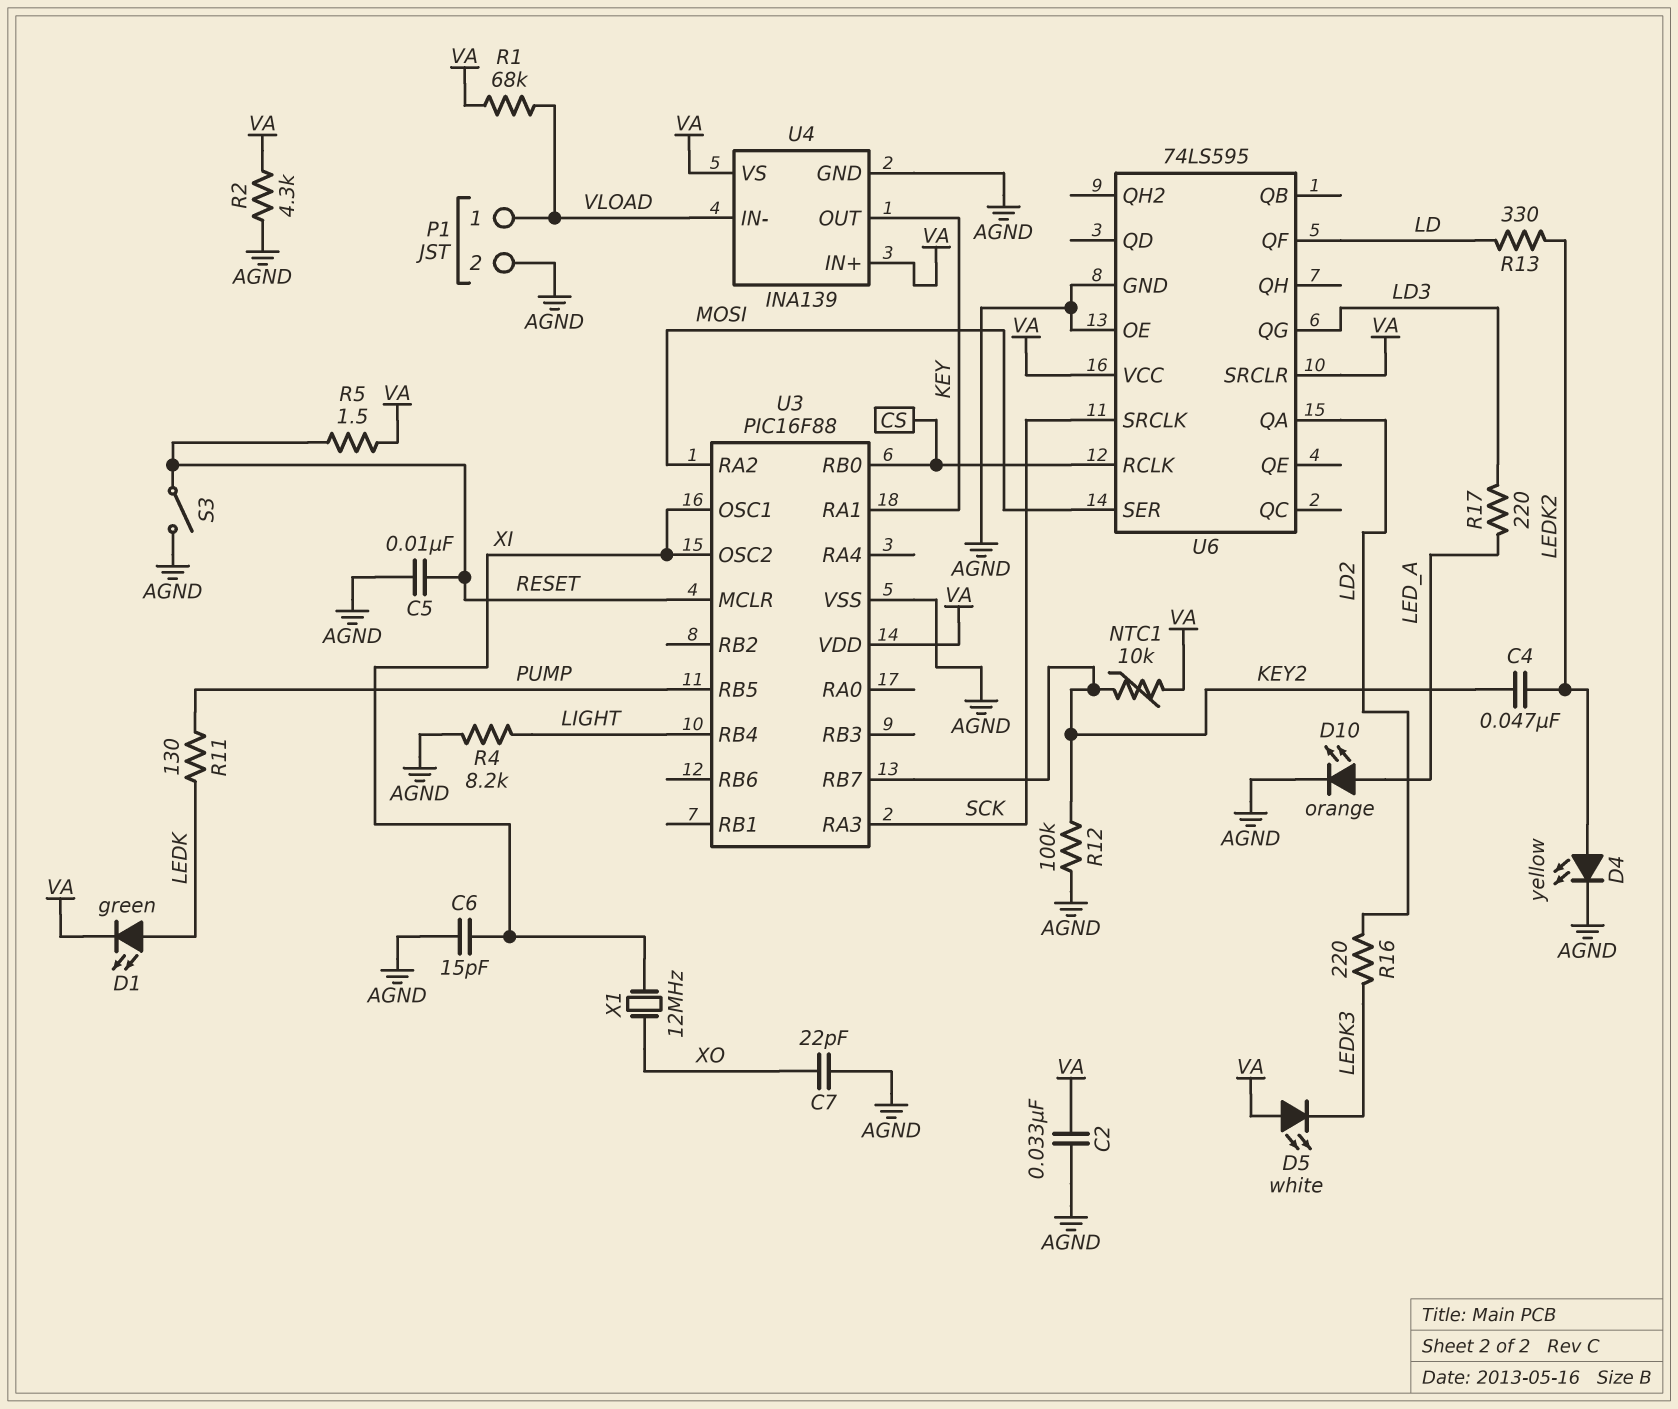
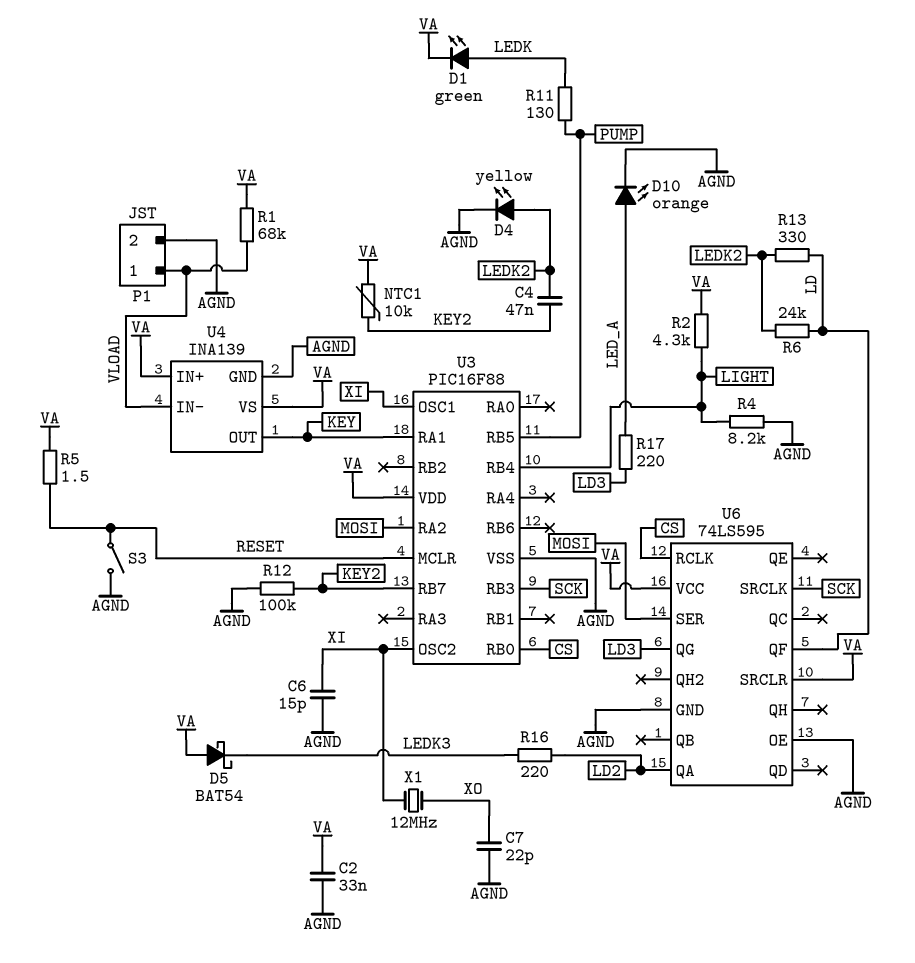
C5: 10nF (AGND, RESET) -> none
D5: LED white (A VA, K LEDK3) -> schottky BAT54 (A VA, K LEDK3)
R2: 4.3k (AGND, VA) -> 4.3k (LIGHT, VA)
R6: none -> 24k (LD, LEDK2)
U3 pin RA3: SCK -> none
U3 pin RB3: none -> SCK

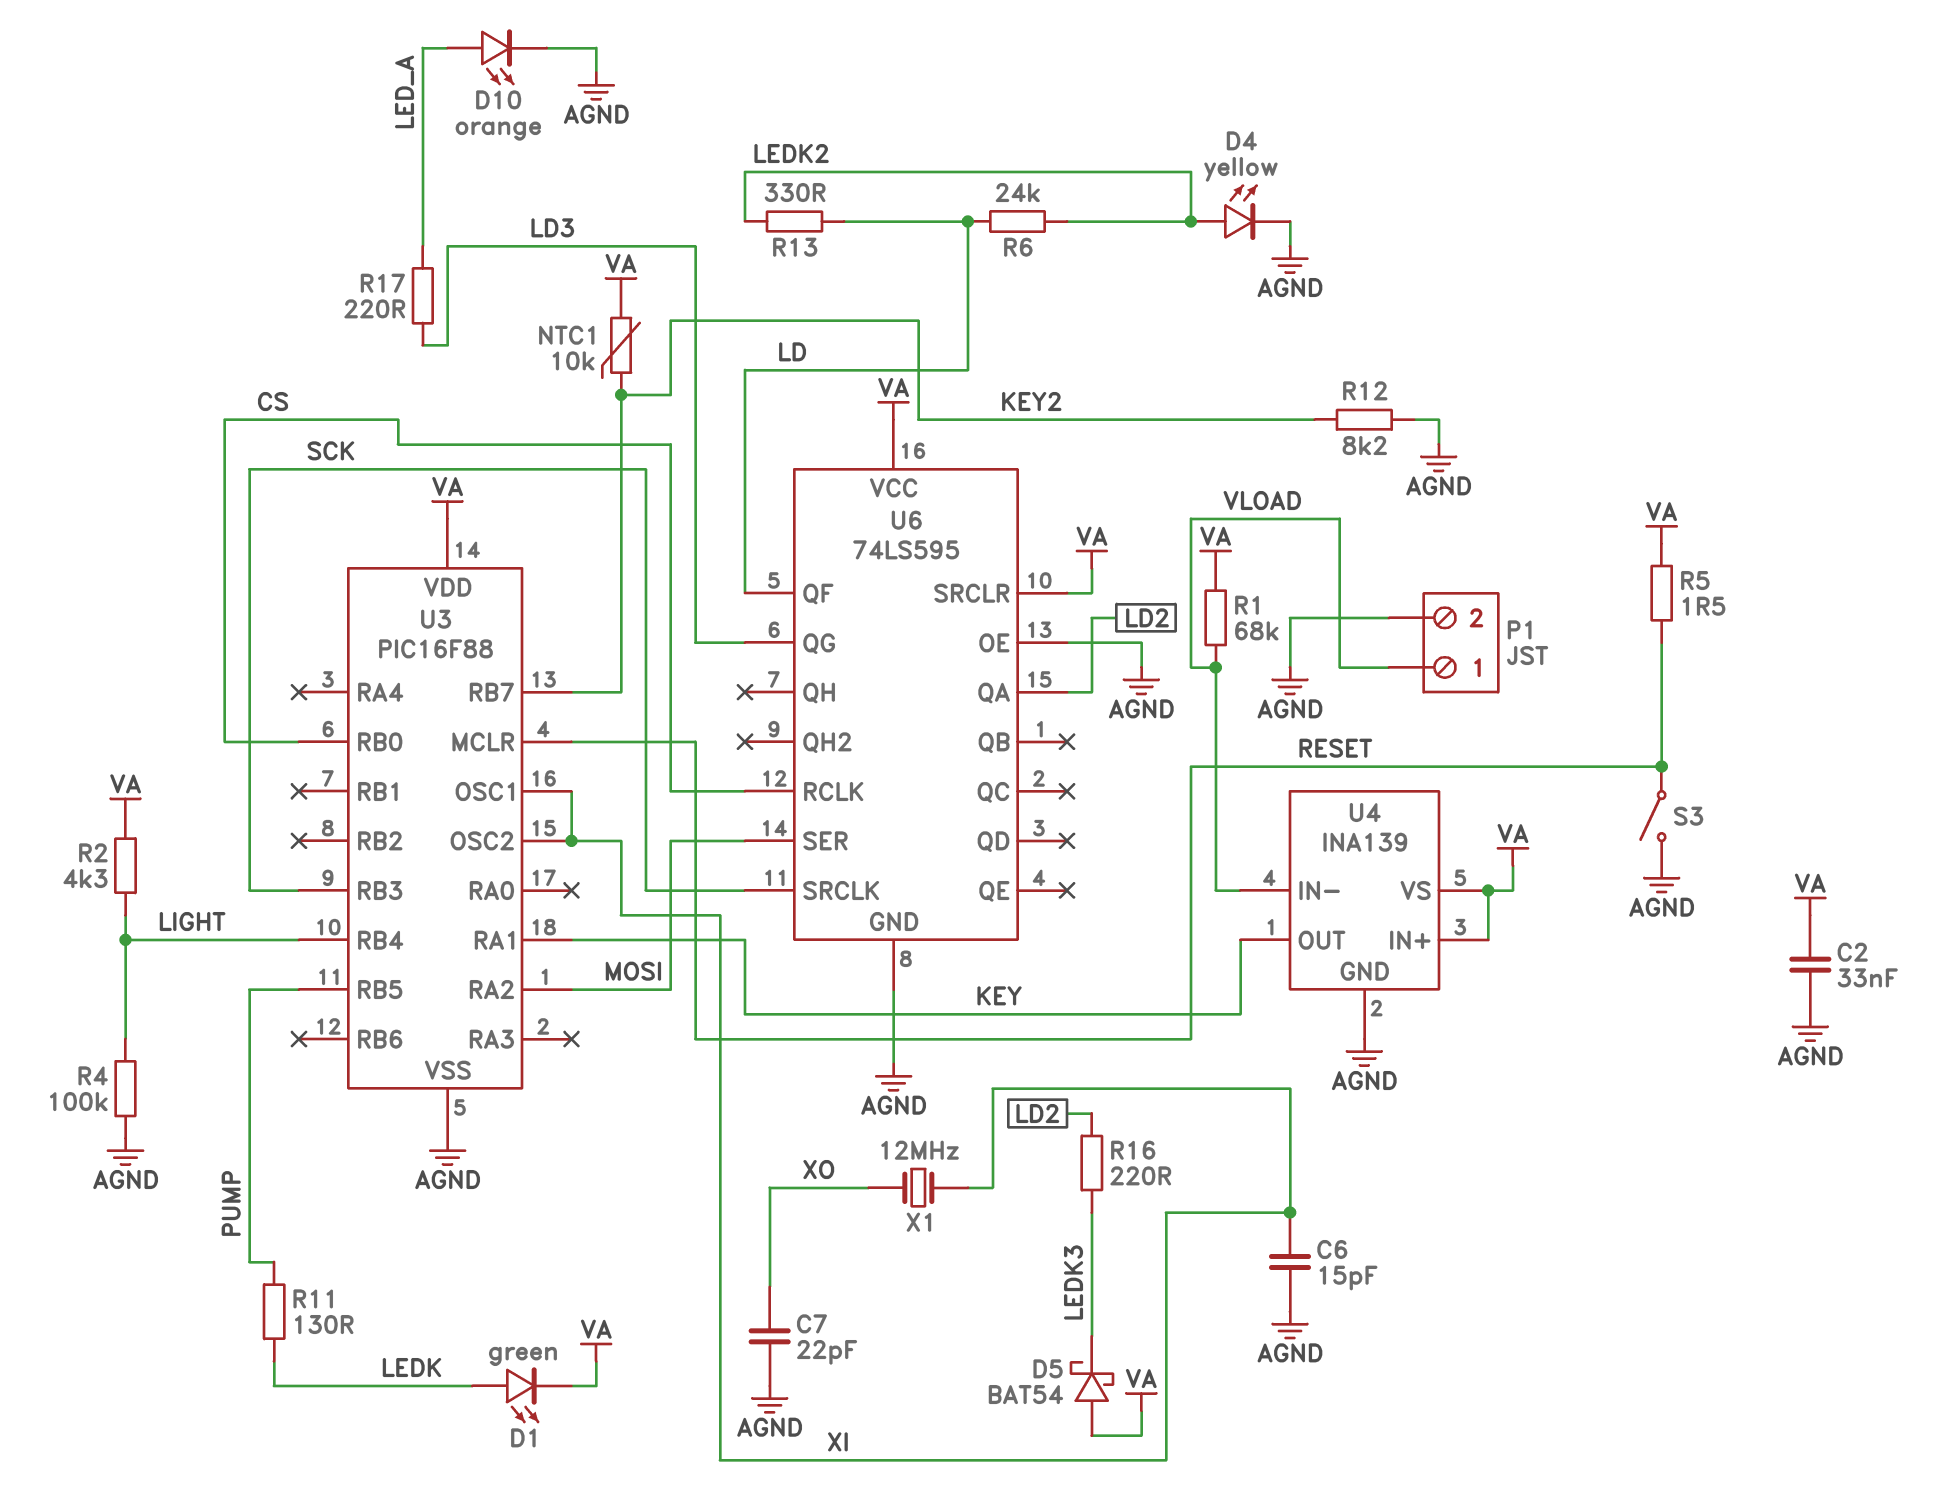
C4: 47nF (KEY2, LEDK2) -> none
R4: 8.2k (AGND, LIGHT) -> 100k (AGND, LIGHT)
R12: 100k (AGND, KEY2) -> 8.2k (AGND, KEY2)

